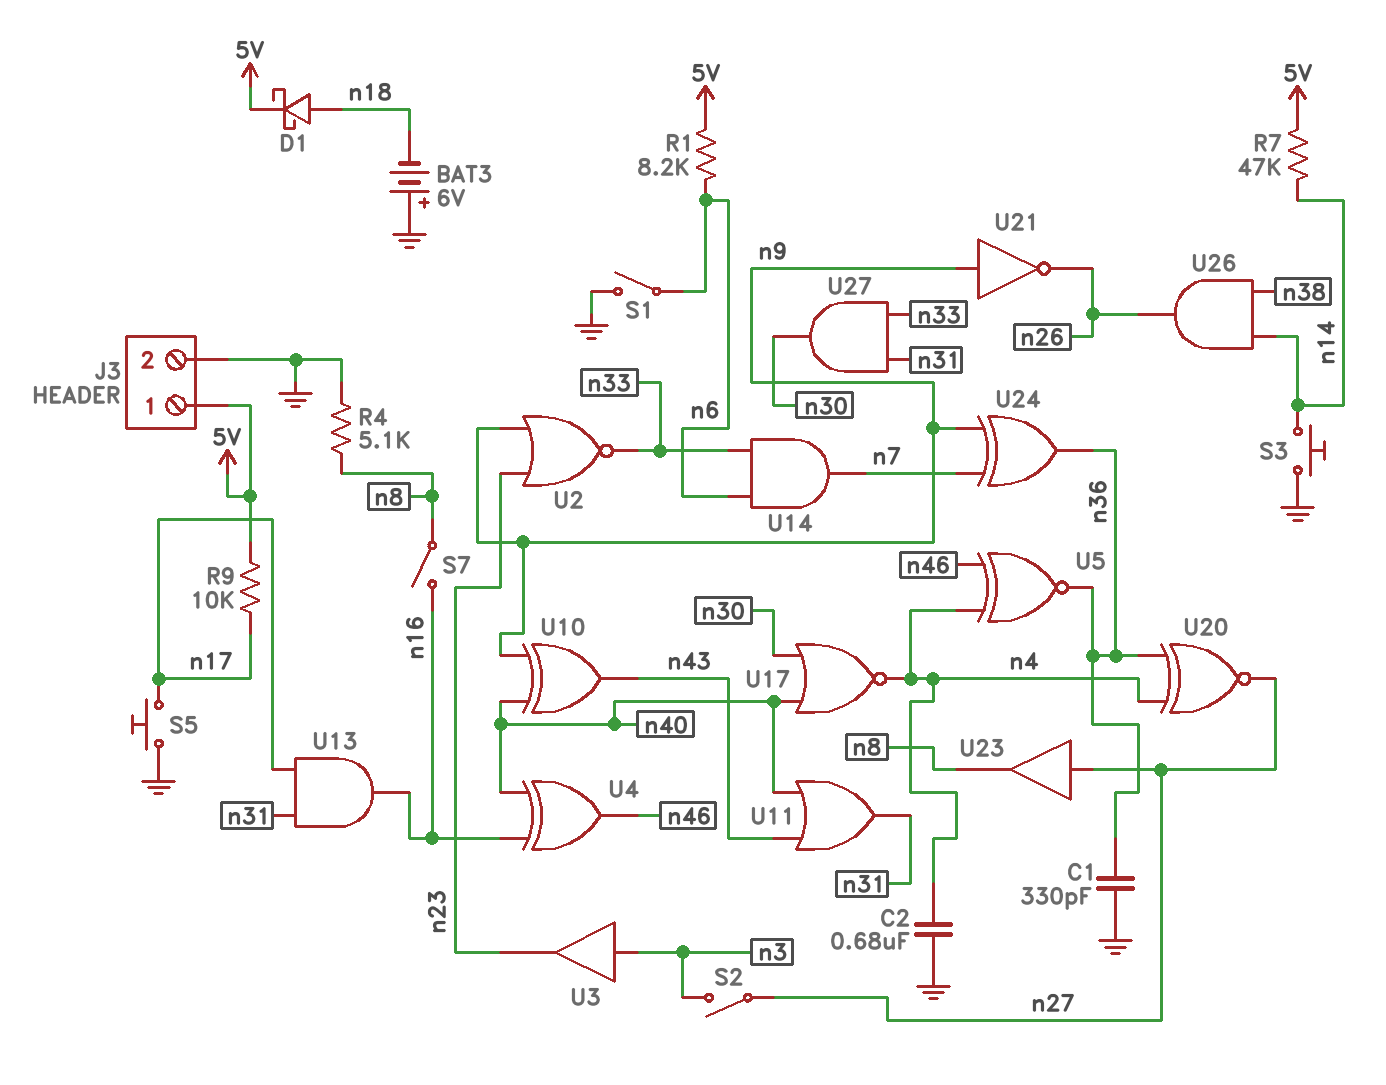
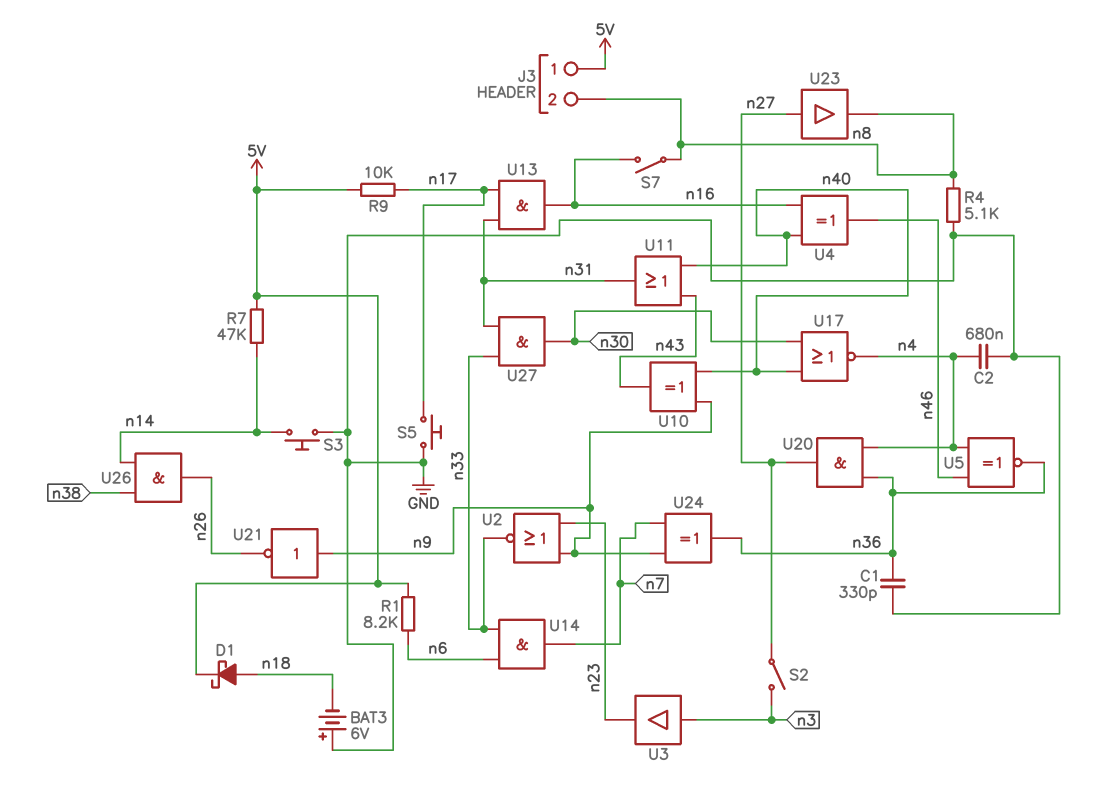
J3 pin 2: GND -> n8
S1: switch (GND, n6) -> none
U20: XNOR (in n4, in n36, out n27) -> AND (in n4, in n36, out n27)

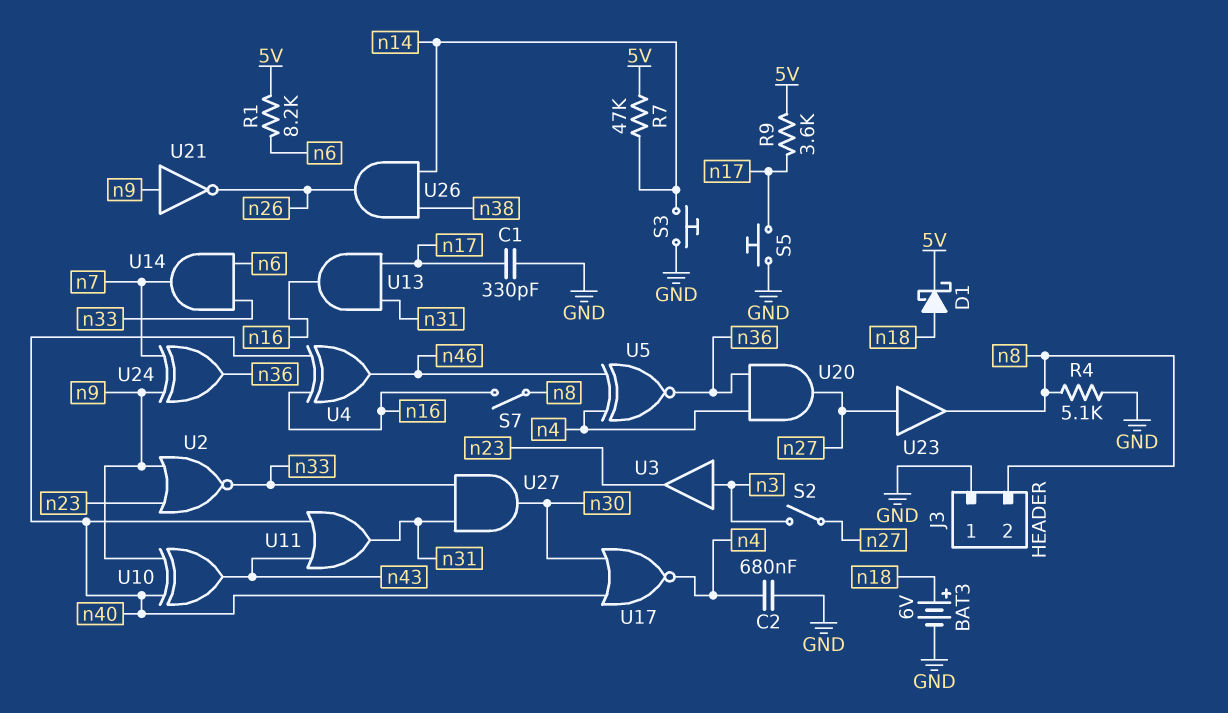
BAT3: 6V (plus GND, minus n18) -> 6V (plus n18, minus GND)
C1: 330pF (GND, n36) -> 330pF (GND, n17)
J3 pin 1: 5V -> GND
R9: 10k (5V, n17) -> 3.6k (5V, n17)

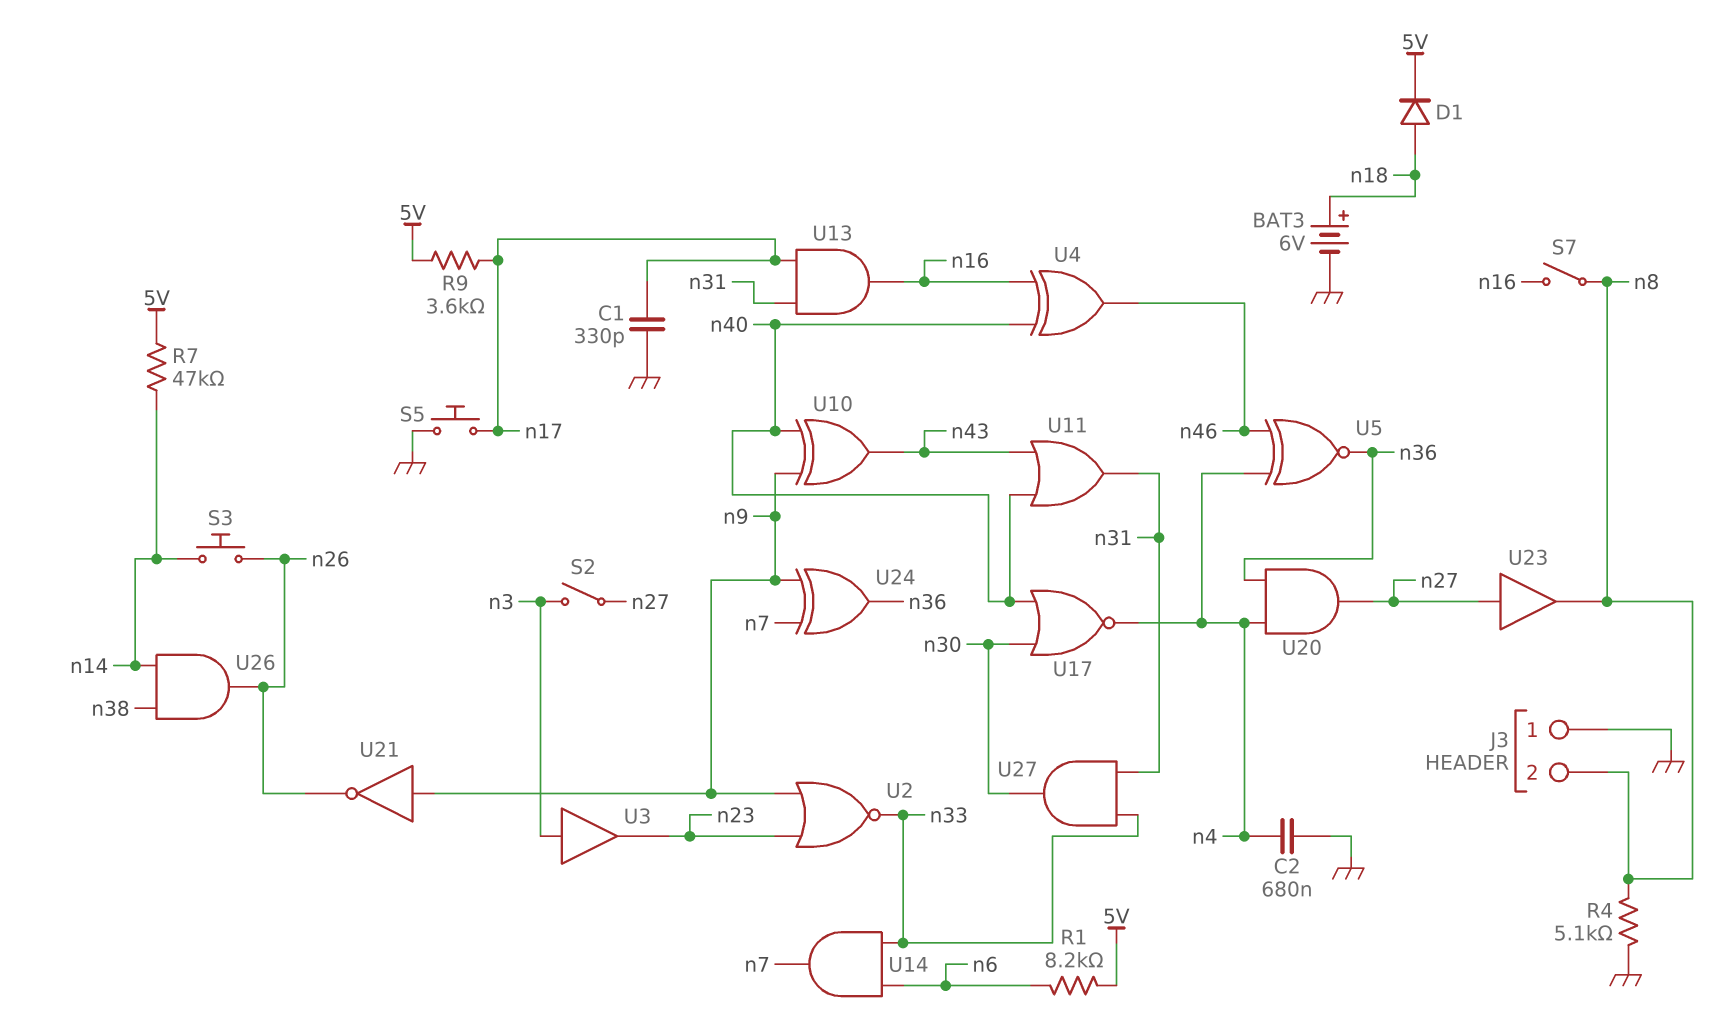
D1: schottky (A n18, K 5V) -> diode (A n18, K 5V)
S3: button (GND, n14) -> button (n14, n26)

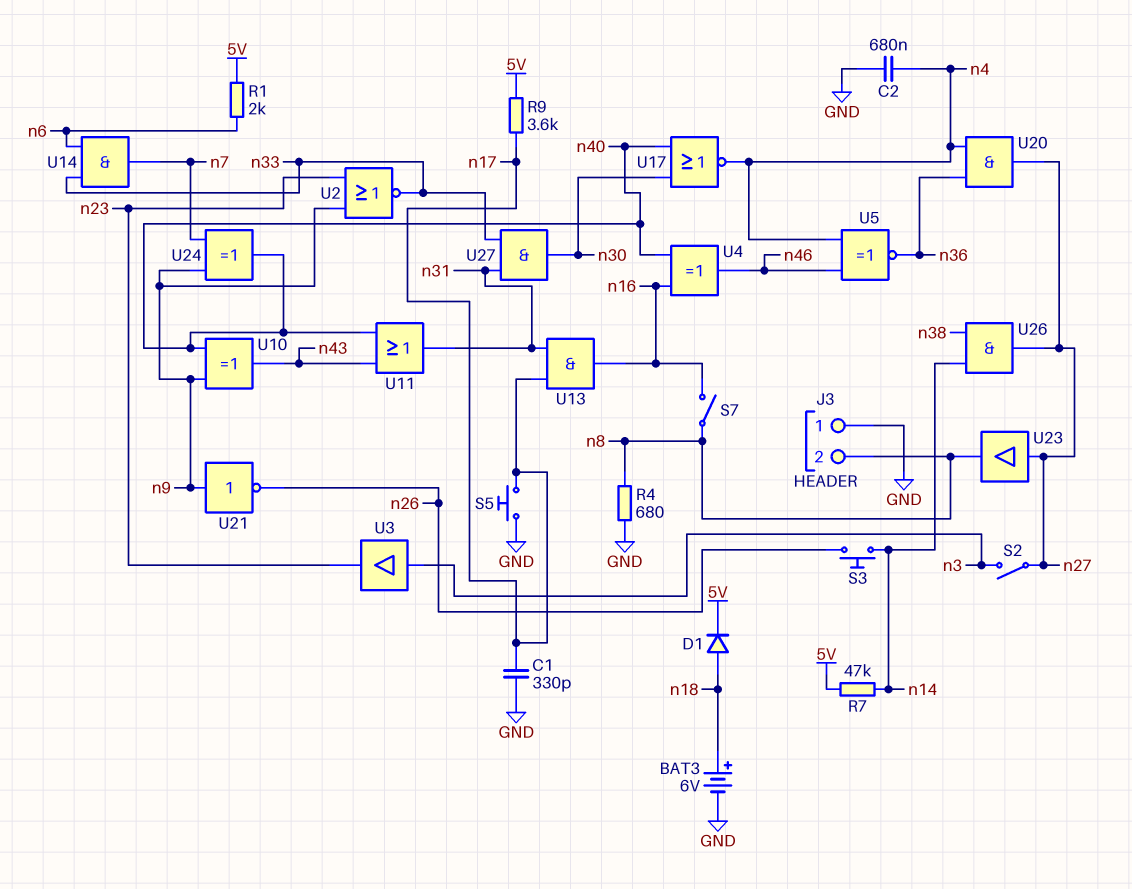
R1: 8.2k (5V, n6) -> 2k (5V, n6)
R4: 5.1k (GND, n8) -> 680 (GND, n8)
U24: XOR (in n7, in n9, out n36) -> XOR (in n7, in n9, out n40)
U26: AND (in n14, in n38, out n26) -> AND (in n14, in n38, out n27)

